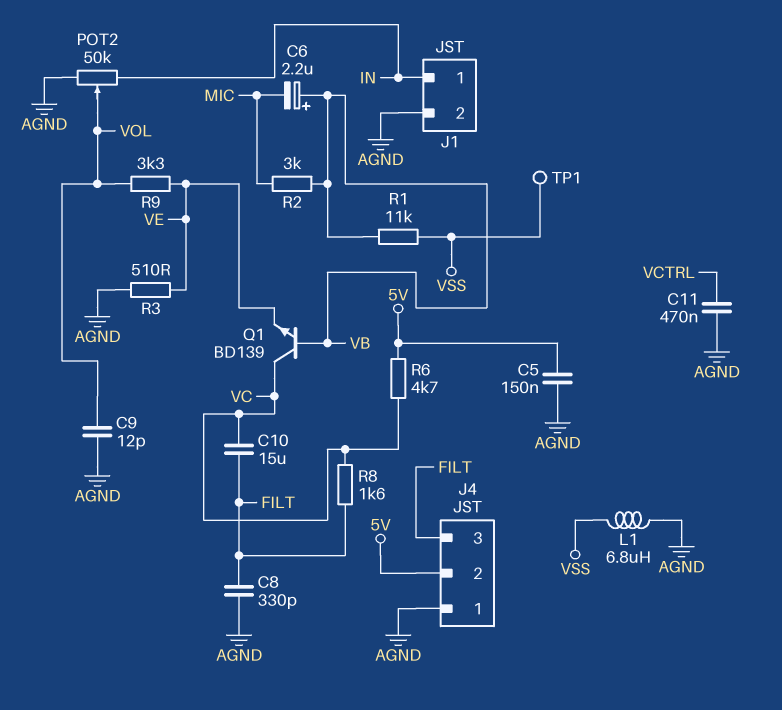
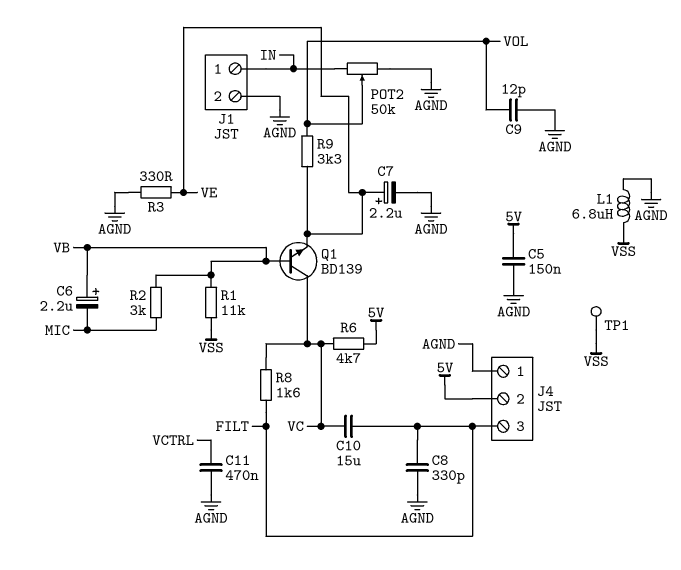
C7: none -> 2.2uF (plus VE, minus AGND)
R3: 510 (AGND, VE) -> 330 (AGND, VE)

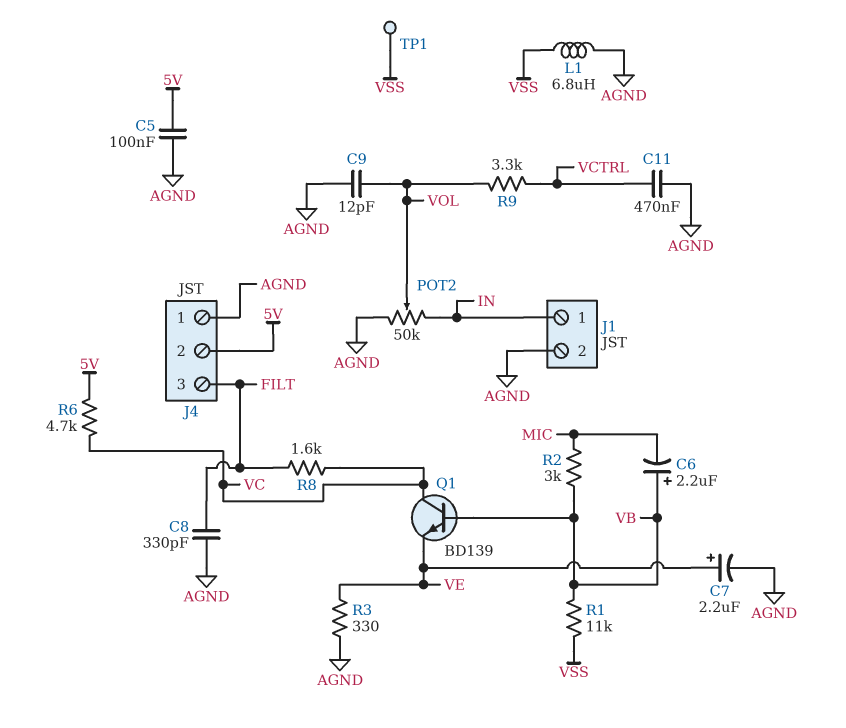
C5: 150nF (5V, AGND) -> 100nF (5V, AGND)
C10: 15uF (FILT, VC) -> none
R9: 3.3k (VE, VOL) -> 3.3k (VCTRL, VOL)

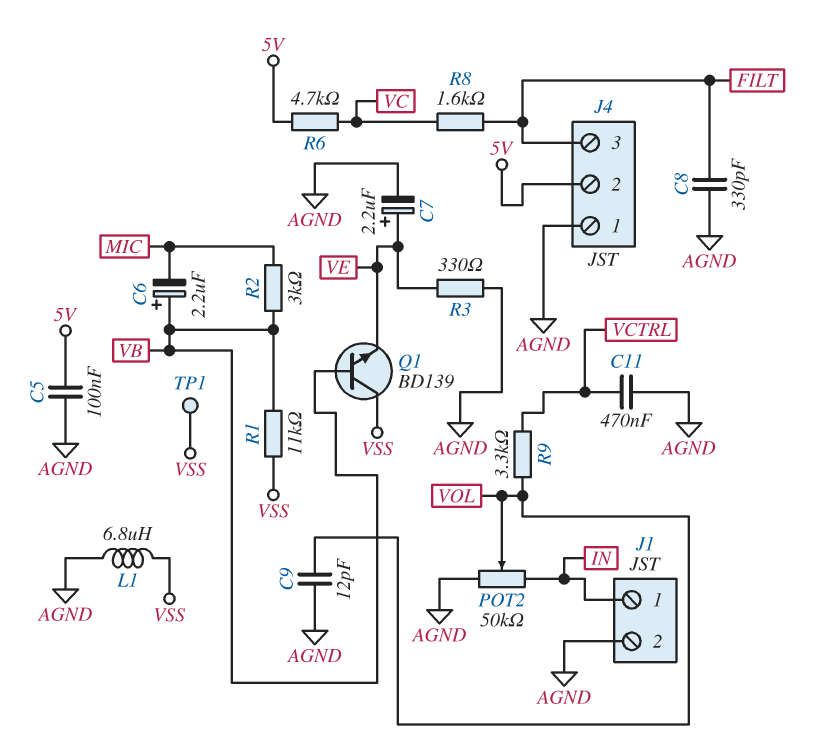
Q1: NPN BD139 (B VB, C VC, E VE) -> NPN BD139 (B VB, C VSS, E VE)

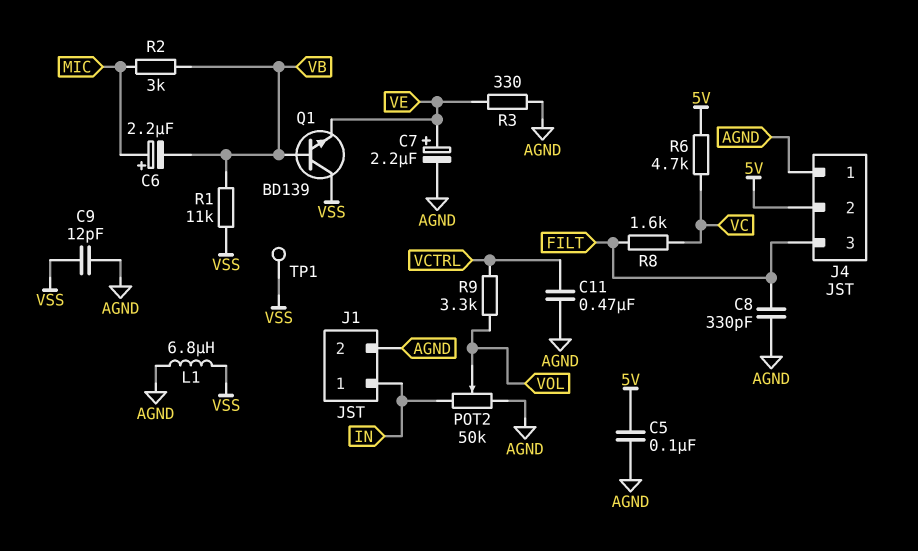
C6: 2.2uF (plus VB, minus MIC) -> 2.2uF (plus MIC, minus VB)
C9: 12pF (AGND, VOL) -> 12pF (AGND, VSS)

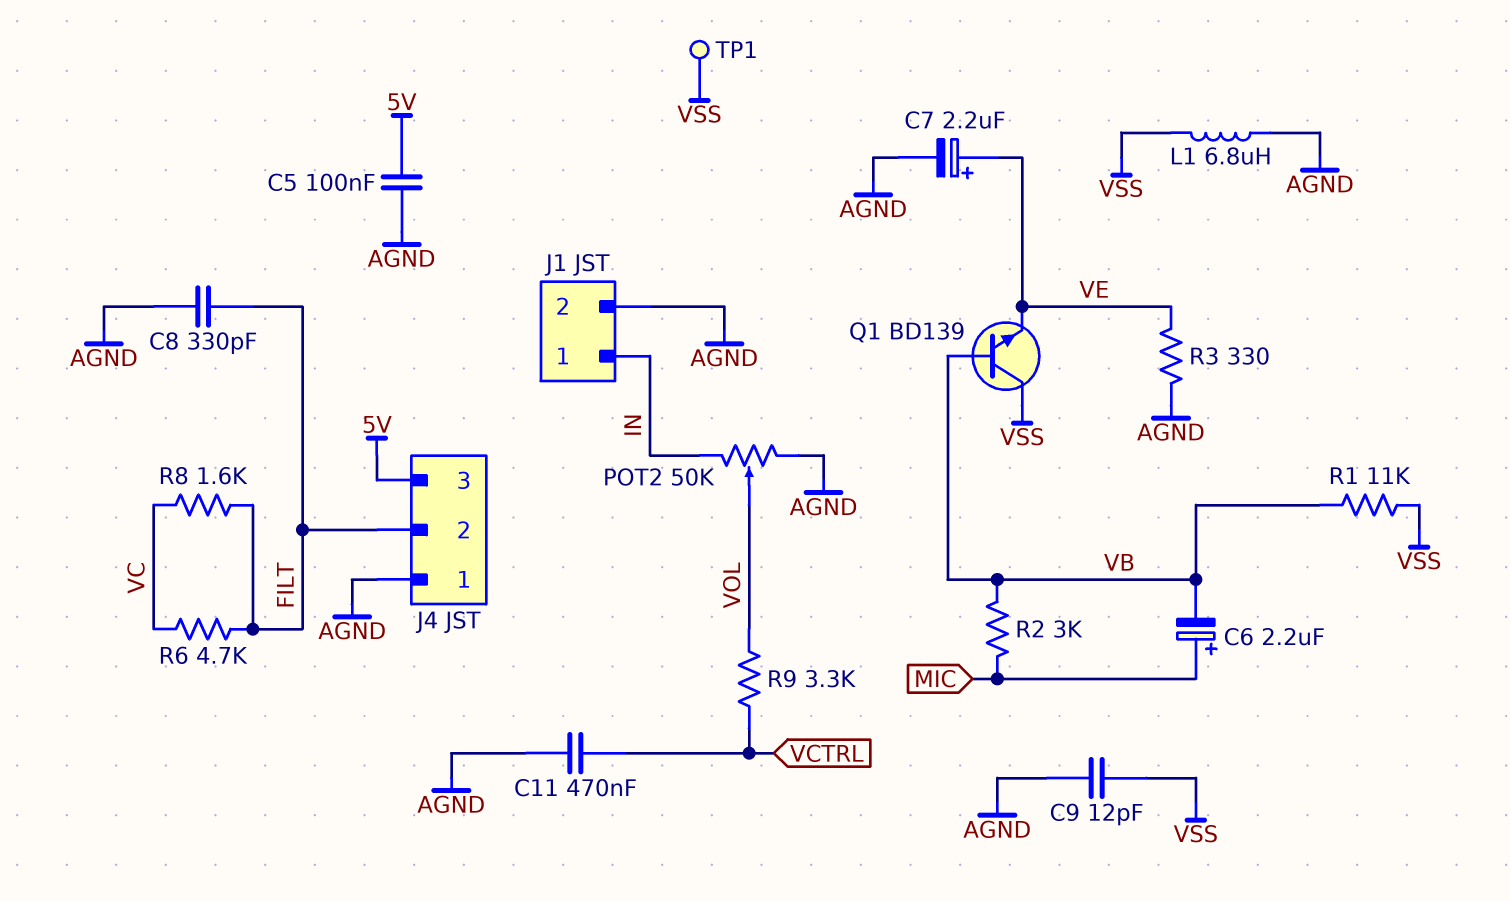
J4 pin 2: 5V -> FILT
J4 pin 3: FILT -> 5V
R6: 4.7k (5V, VC) -> 4.7k (FILT, VC)

